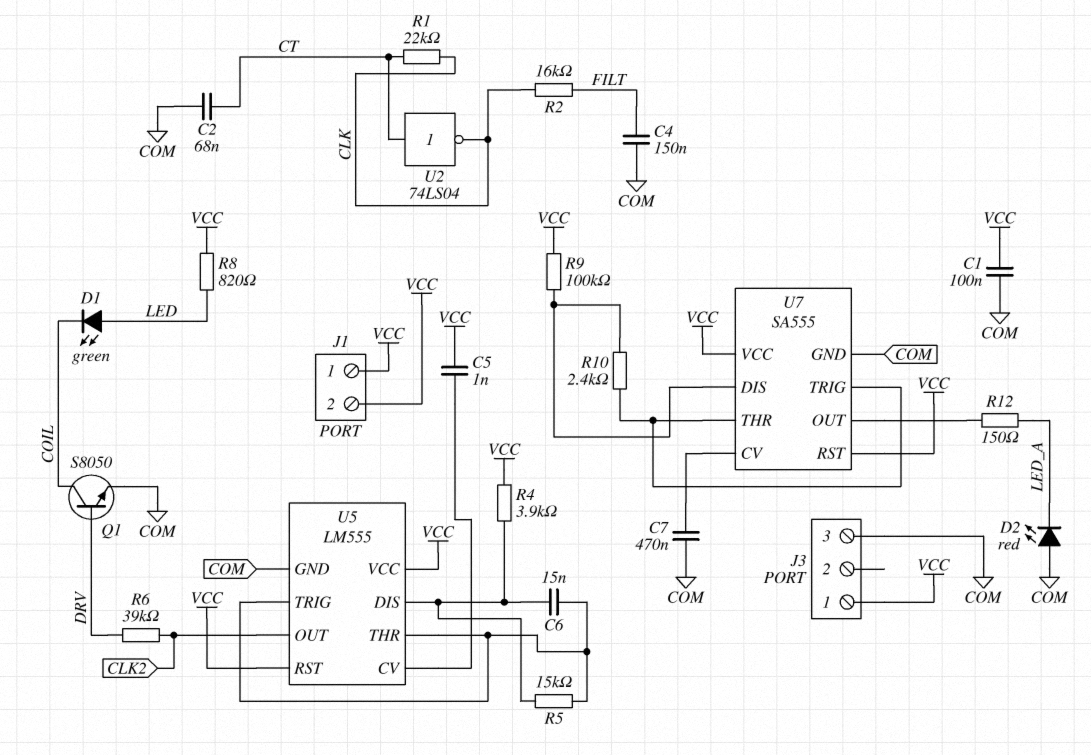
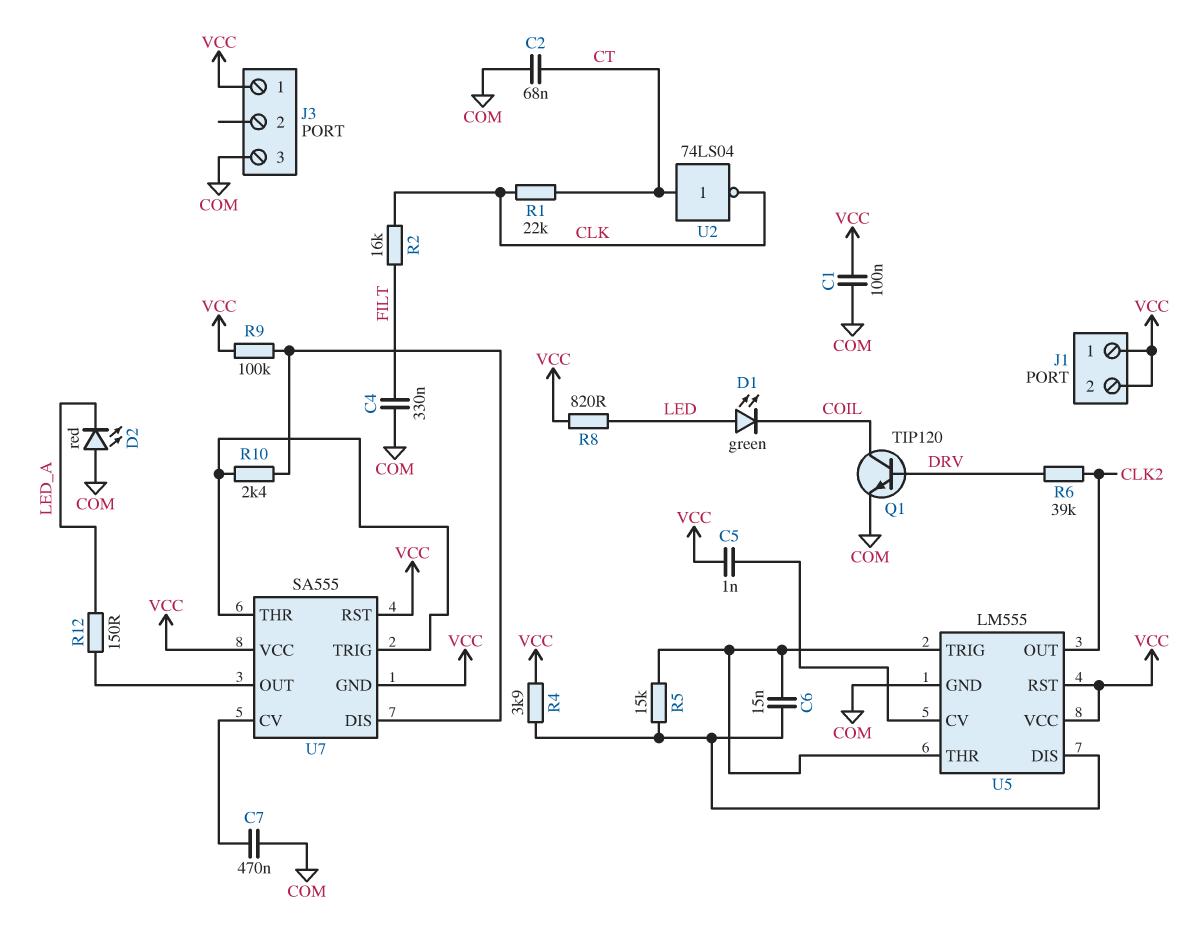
C4: 150nF (COM, FILT) -> 330nF (COM, FILT)
Q1: NPN S8050 (B DRV, C COIL, E COM) -> NPN TIP120 (B DRV, C COIL, E COM)
U7 pin GND: COM -> VCC

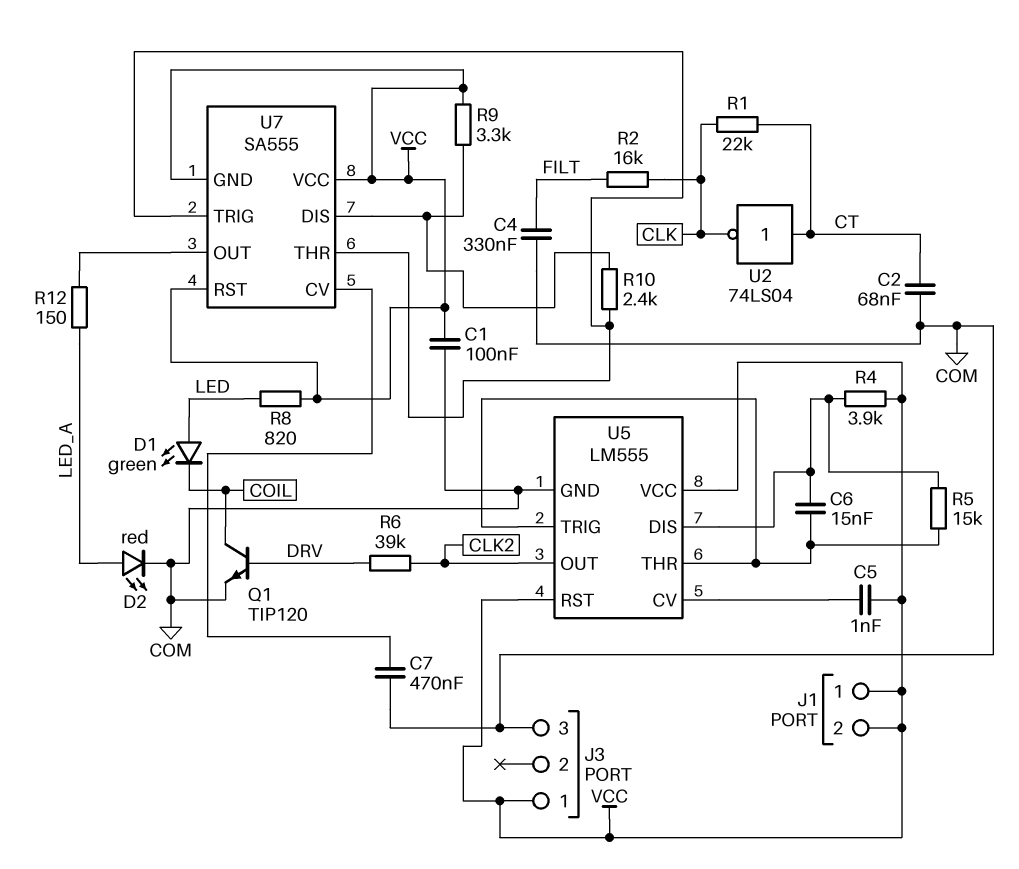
D2: LED red (A COM, K LED_A) -> LED red (A LED_A, K COM)
R9: 100k (U7/DIS, VCC) -> 3.3k (U7/DIS, VCC)

